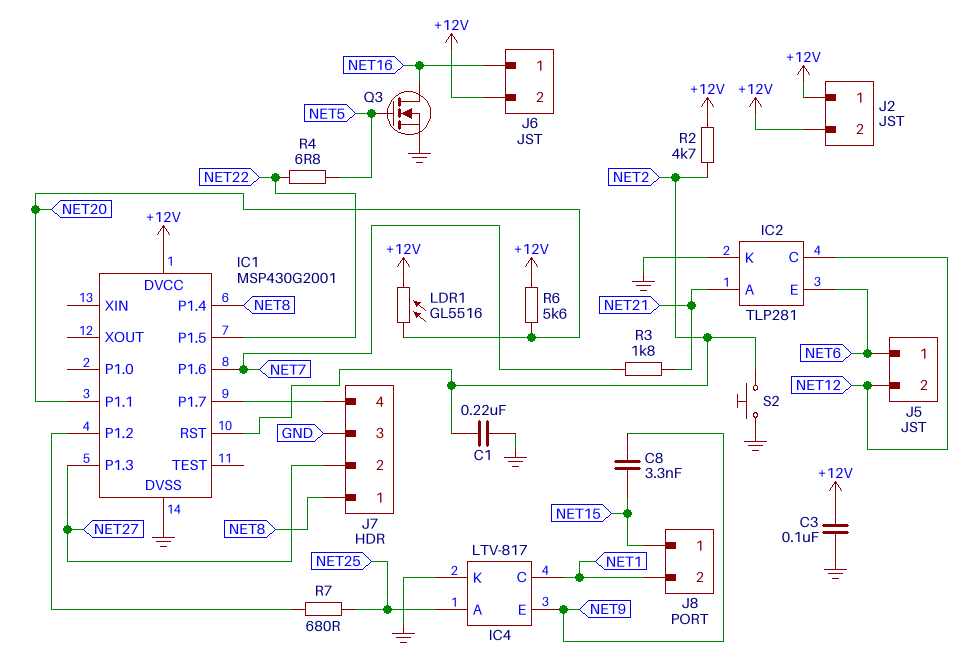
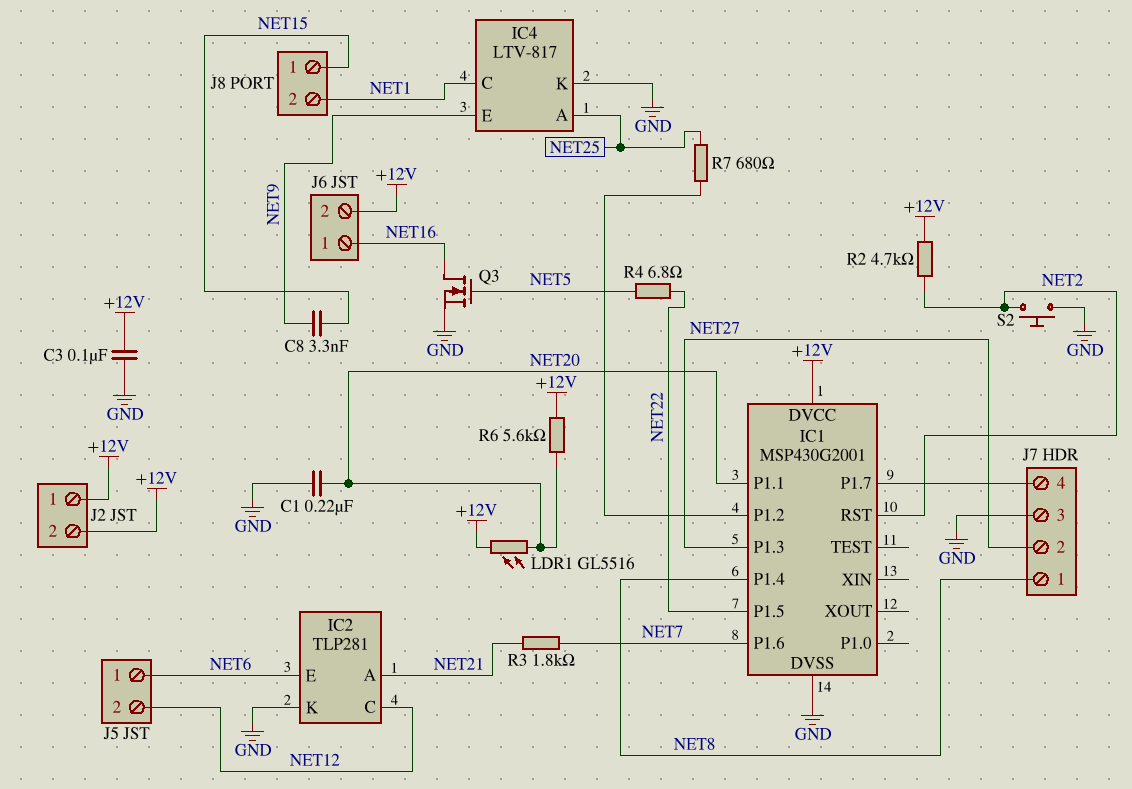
C1: 220nF (GND, NET2) -> 220nF (GND, NET20)

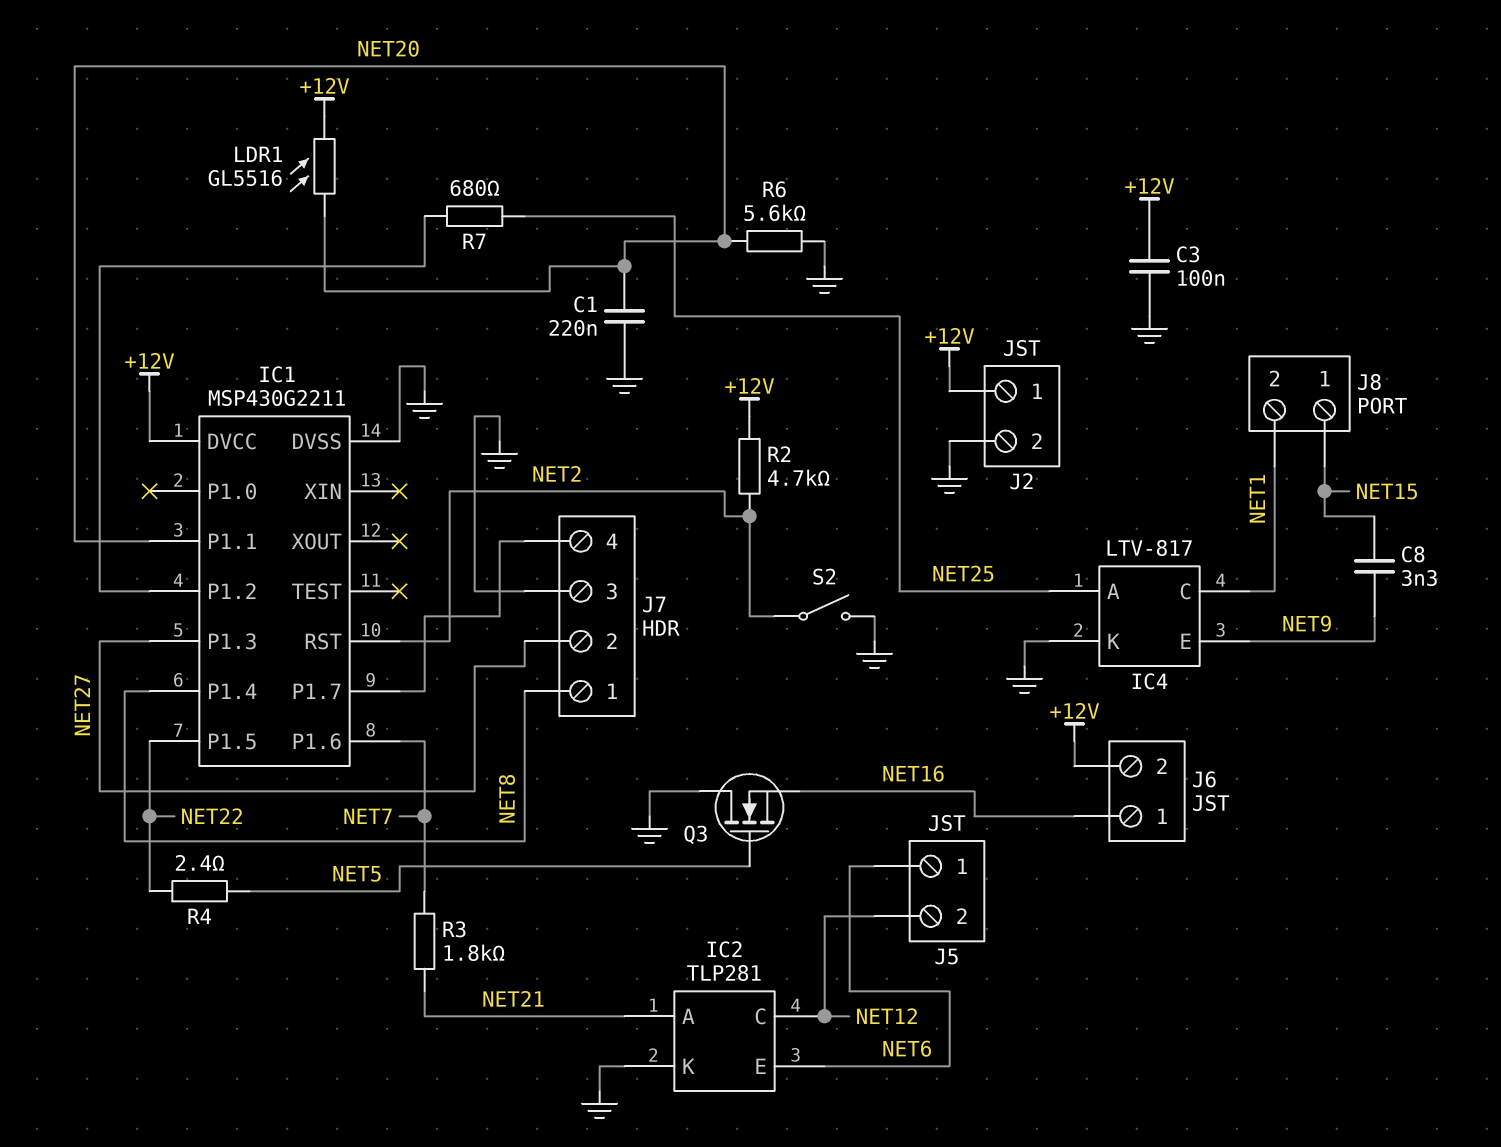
IC1: MSP430G2001 -> MSP430G2211
J2 pin 2: +12V -> GND
Q3: NMOS (G NET5, D NET16, S GND) -> NMOS (G NET5, D GND, S NET16)
R4: 6.8 (NET5, NET22) -> 2.4 (NET5, NET22)
R6: 5.6k (+12V, NET20) -> 5.6k (GND, NET20)
S2: button (GND, NET2) -> switch (GND, NET2)

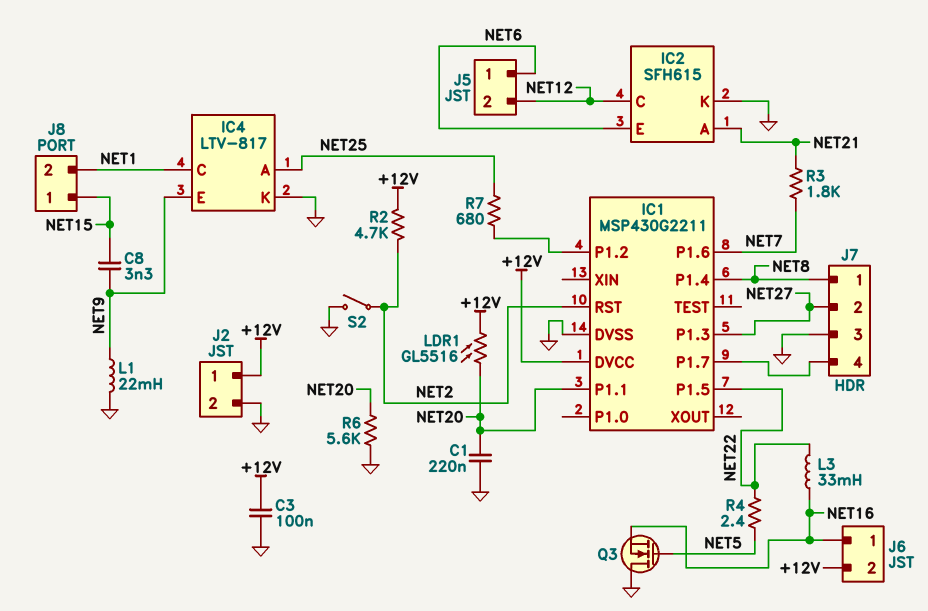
IC2: TLP281 -> SFH615
L1: none -> 22mH (GND, NET9)
L3: none -> 33mH (NET16, NET22)

